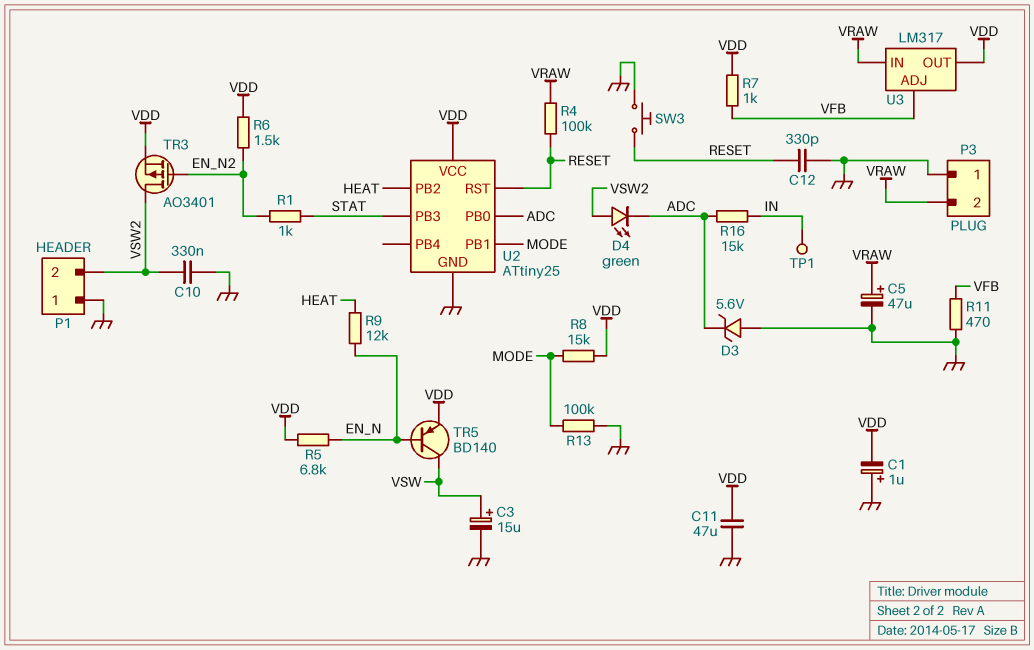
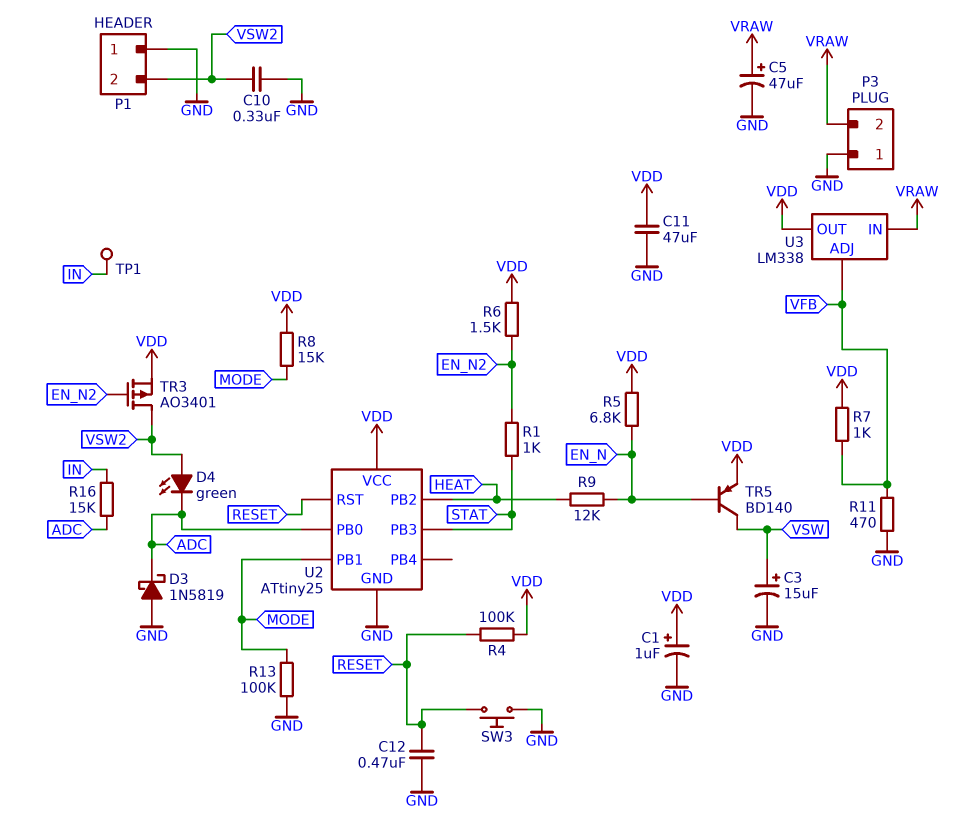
C1: 1uF (plus GND, minus VDD) -> 1uF (plus VDD, minus GND)
C12: 330pF (GND, RESET) -> 470nF (GND, RESET)
D3: zener 5.6V (A GND, K ADC) -> schottky 1N5819 (A GND, K ADC)
R4: 100k (RESET, VRAW) -> 100k (RESET, VDD)
U3: LM317 -> LM338

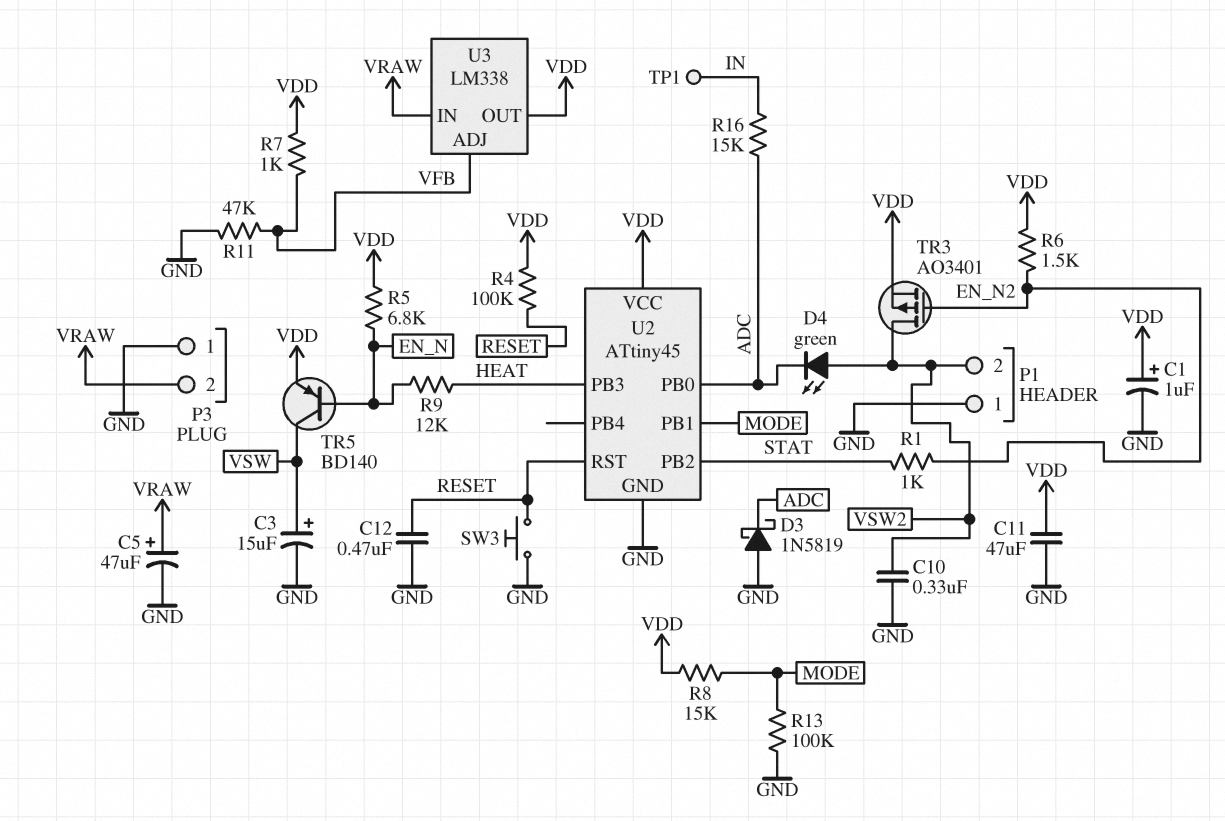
R11: 470 (GND, VFB) -> 47k (GND, VFB)
U2: ATtiny25 -> ATtiny45
U2 pin PB2: HEAT -> STAT
U2 pin PB3: STAT -> HEAT

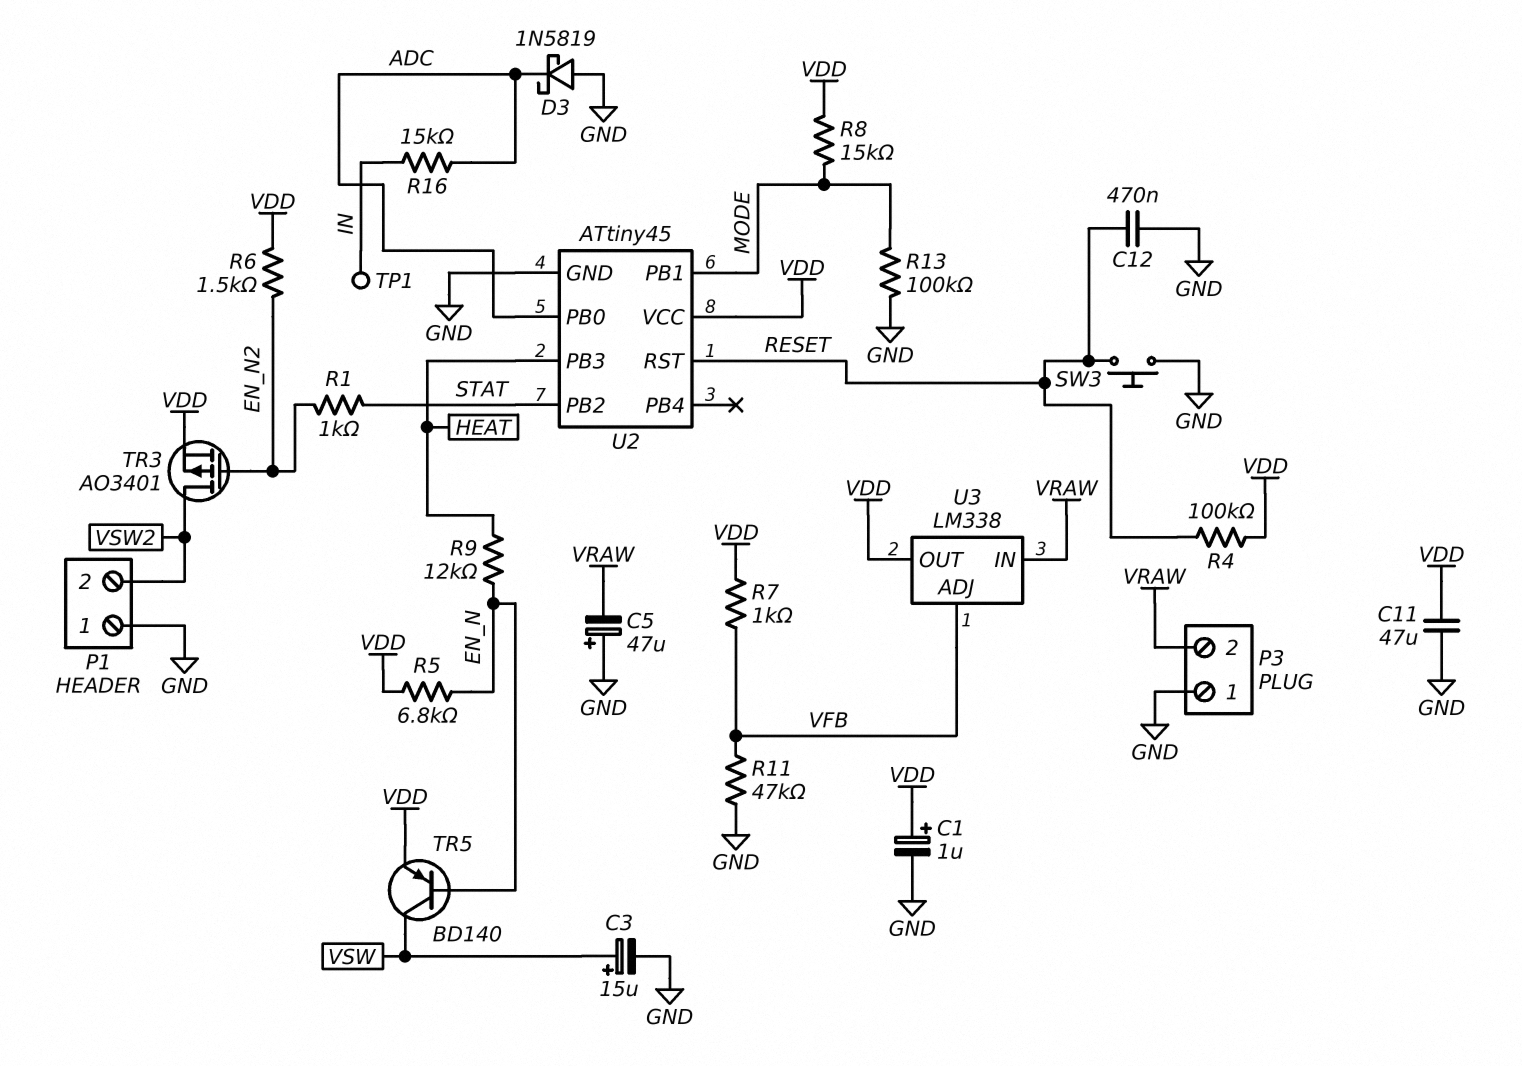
C5: 47uF (plus VRAW, minus GND) -> 47uF (plus GND, minus VRAW)
C10: 330nF (GND, VSW2) -> none
D4: LED green (A VSW2, K ADC) -> none

